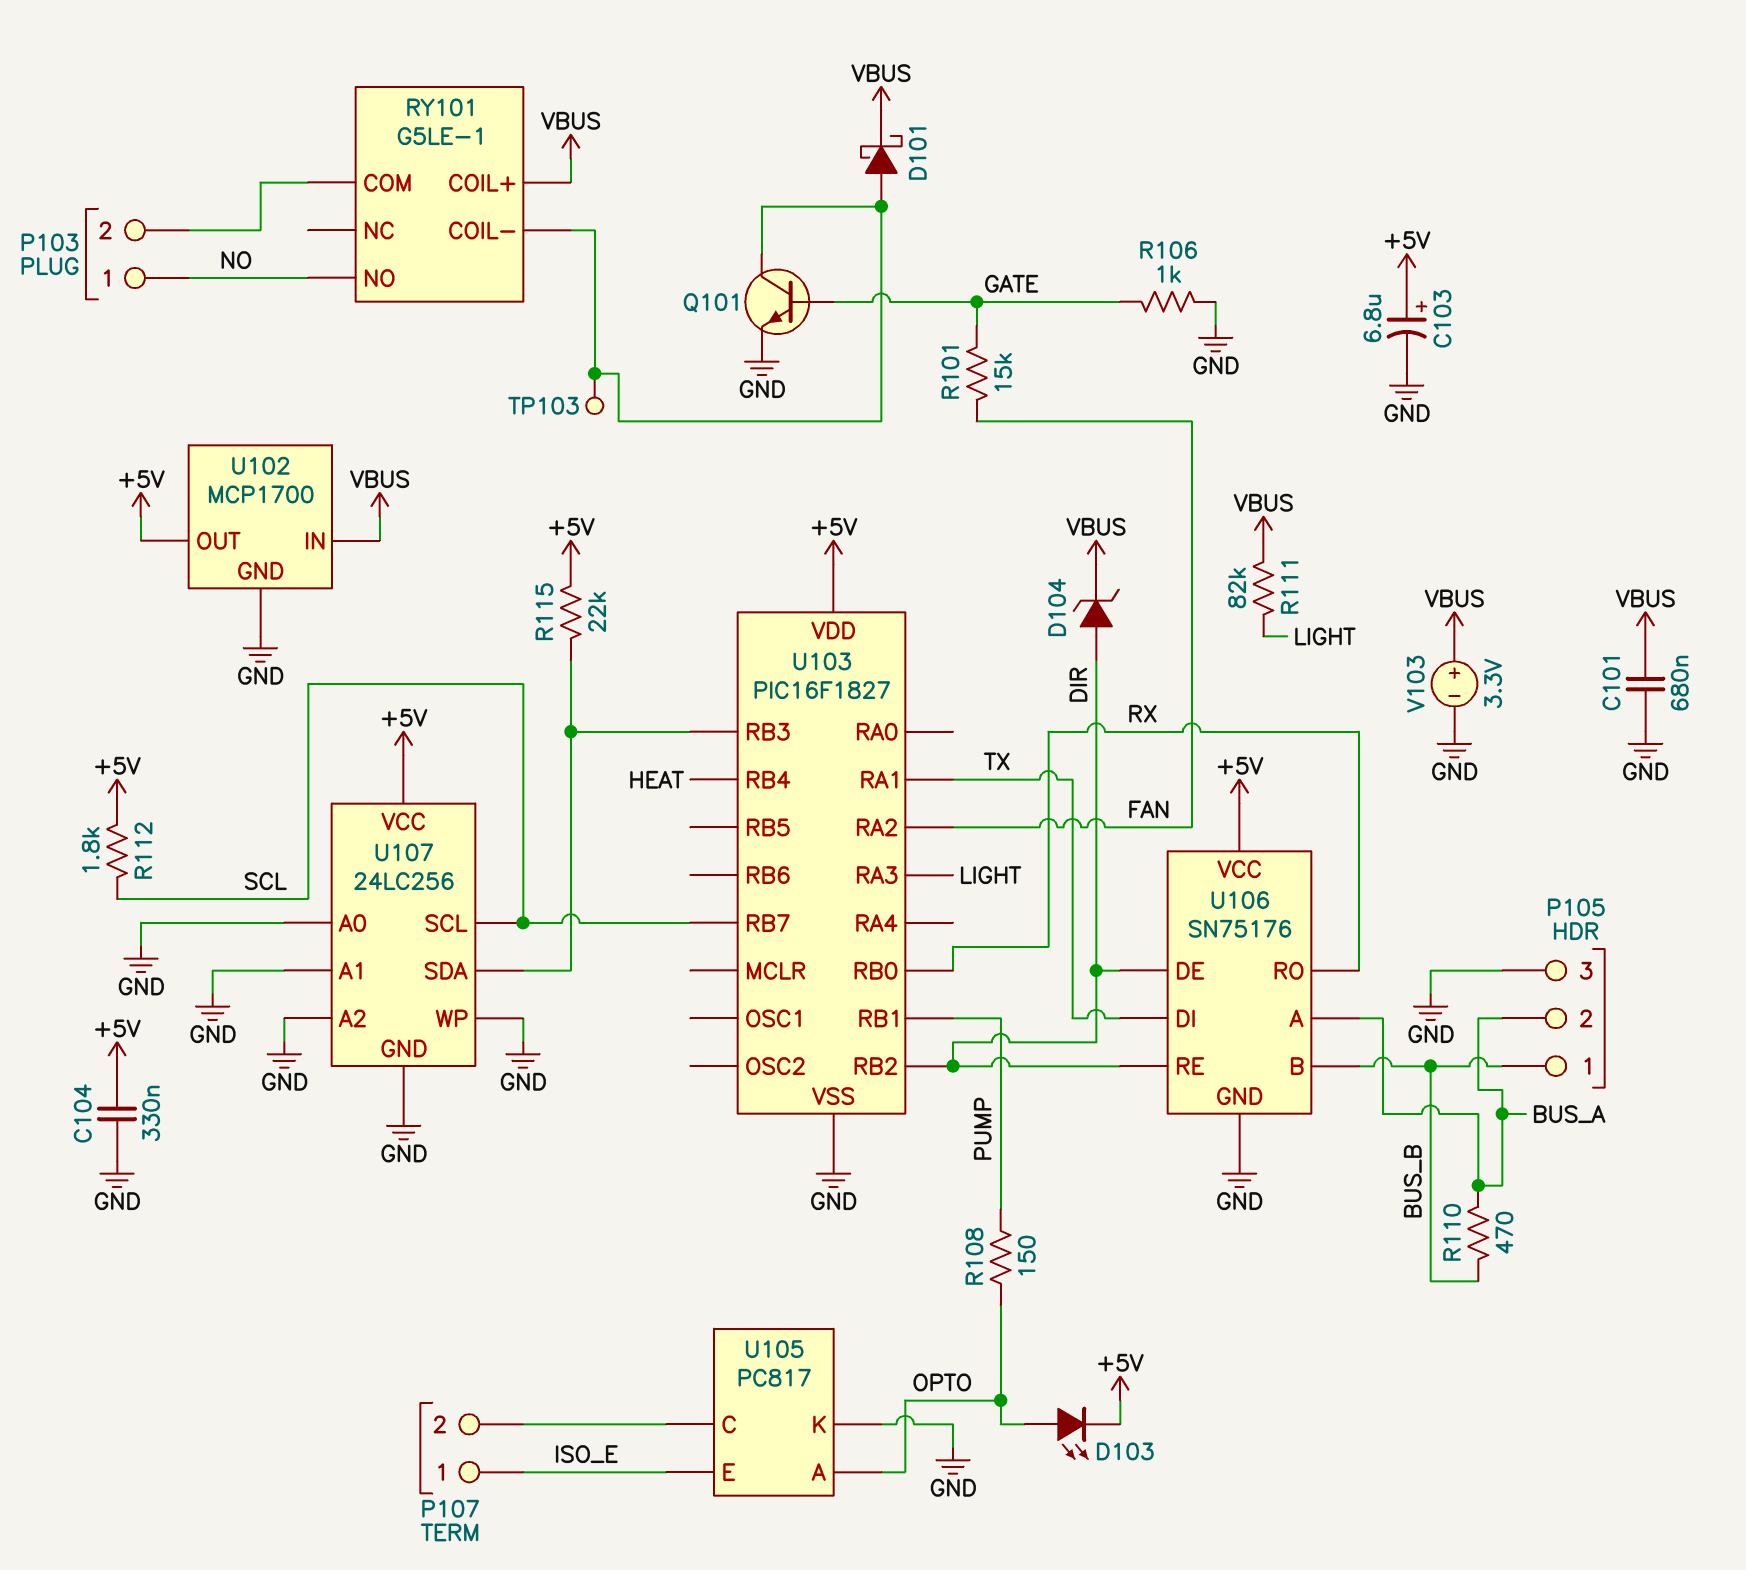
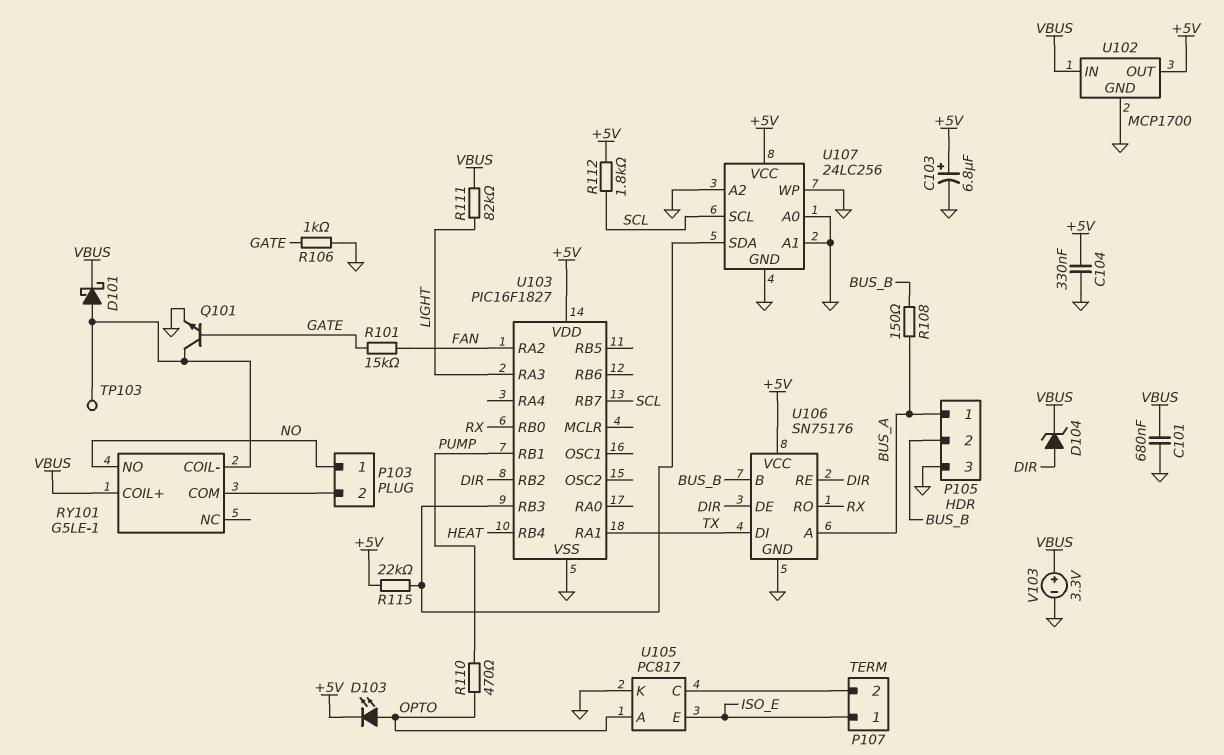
P105 pin 1: BUS_B -> BUS_A
P105 pin 2: BUS_A -> BUS_B
R108: 150 (OPTO, PUMP) -> 150 (BUS_A, BUS_B)
R110: 470 (BUS_A, BUS_B) -> 470 (OPTO, PUMP)

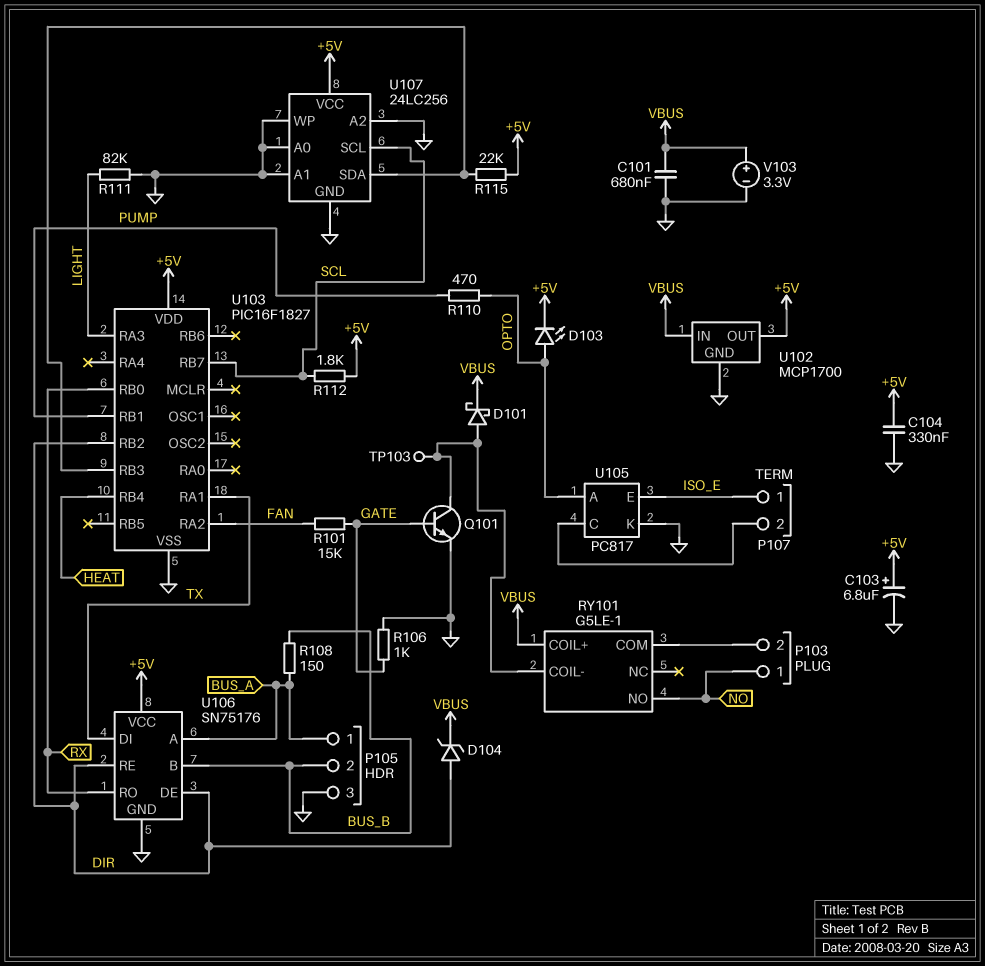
R111: 82k (LIGHT, VBUS) -> 82k (GND, LIGHT)

